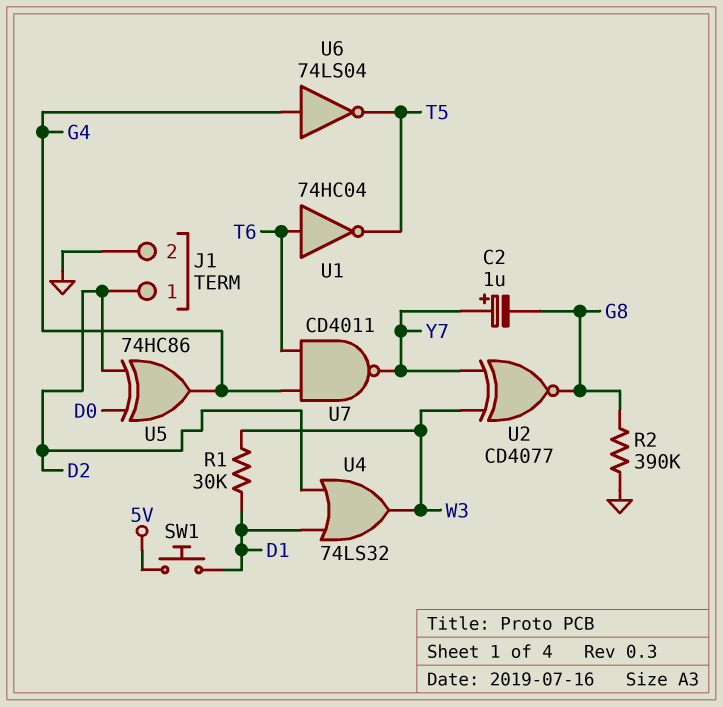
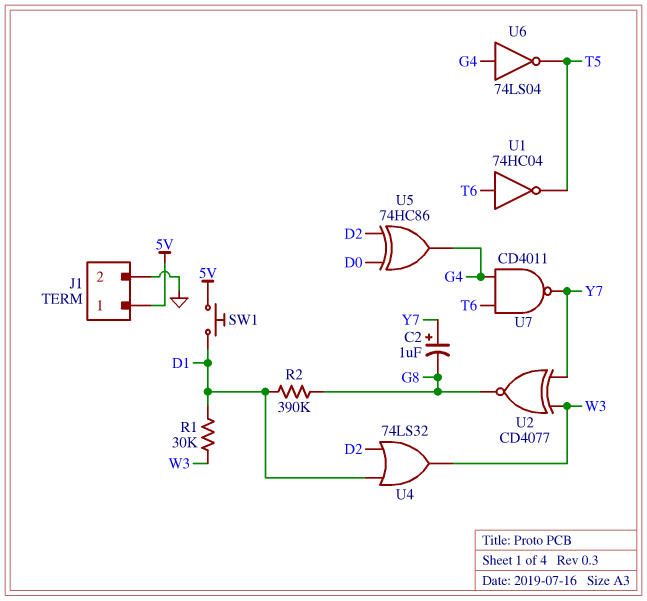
J1 pin 1: D2 -> 5V
R2: 390k (G8, GND) -> 390k (D1, G8)

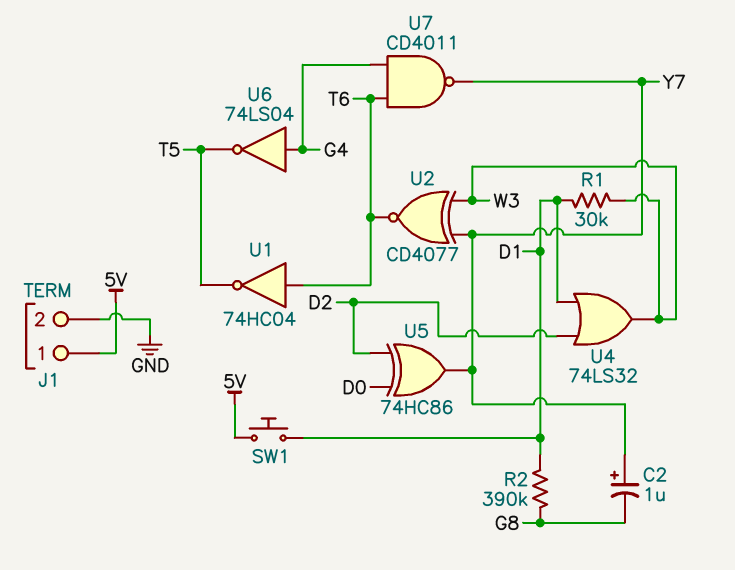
U2: XNOR CD4077 (in W3, in Y7, out G8) -> XNOR CD4077 (in W3, in Y7, out T6)
U5: XOR 74HC86 (in D0, in D2, out G4) -> XOR 74HC86 (in D0, in D2, out Y7)

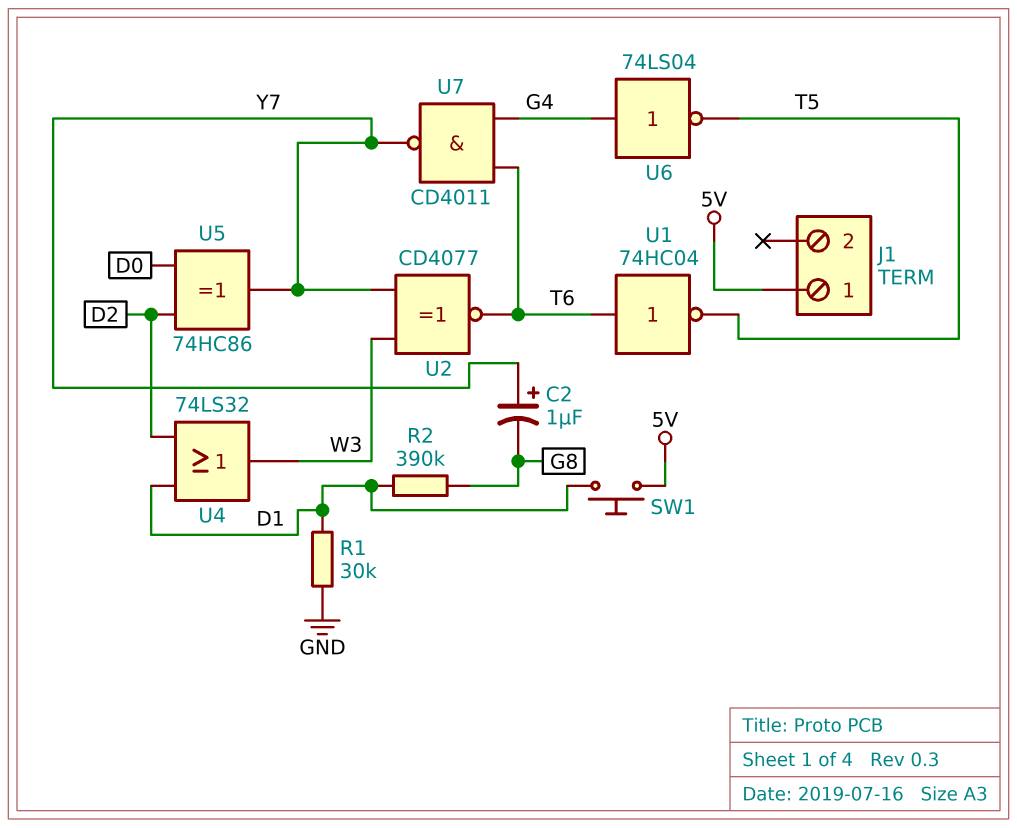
J1 pin 2: GND -> none
R1: 30k (D1, W3) -> 30k (D1, GND)

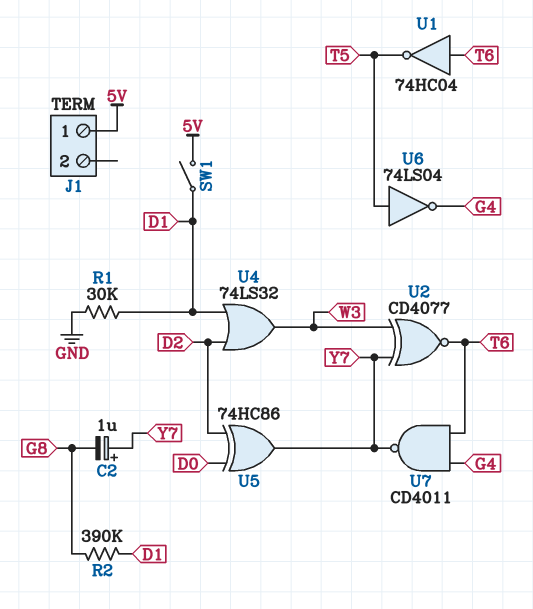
SW1: button (5V, D1) -> switch (5V, D1)
U6: NOT 74LS04 (in G4, out T5) -> NOT 74LS04 (in T5, out G4)

